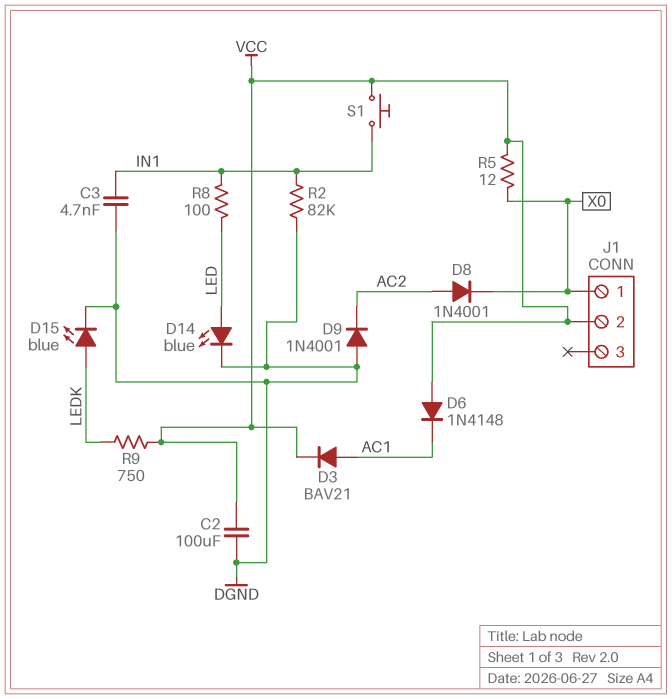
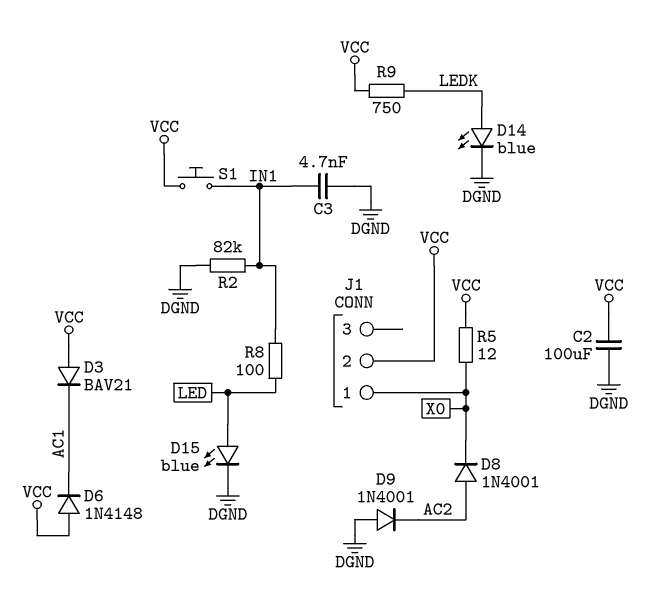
D3: diode BAV21 (A AC1, K VCC) -> diode BAV21 (A VCC, K AC1)
D14: LED blue (A LED, K DGND) -> LED blue (A LEDK, K DGND)
D15: LED blue (A LEDK, K DGND) -> LED blue (A LED, K DGND)

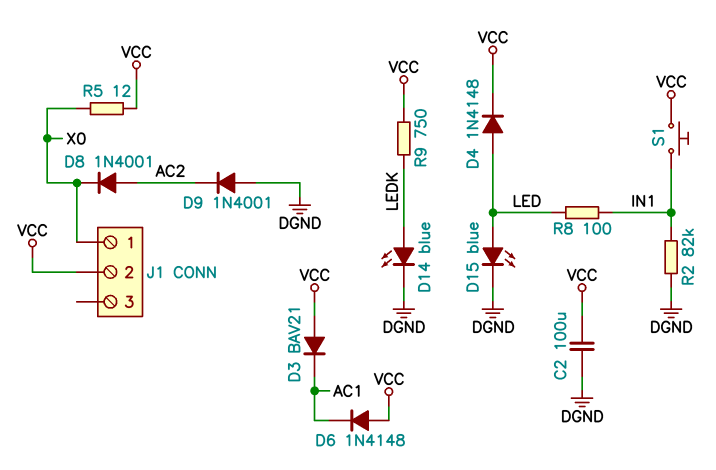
C3: 4.7nF (DGND, IN1) -> none
D4: none -> diode 1N4148 (A LED, K VCC)

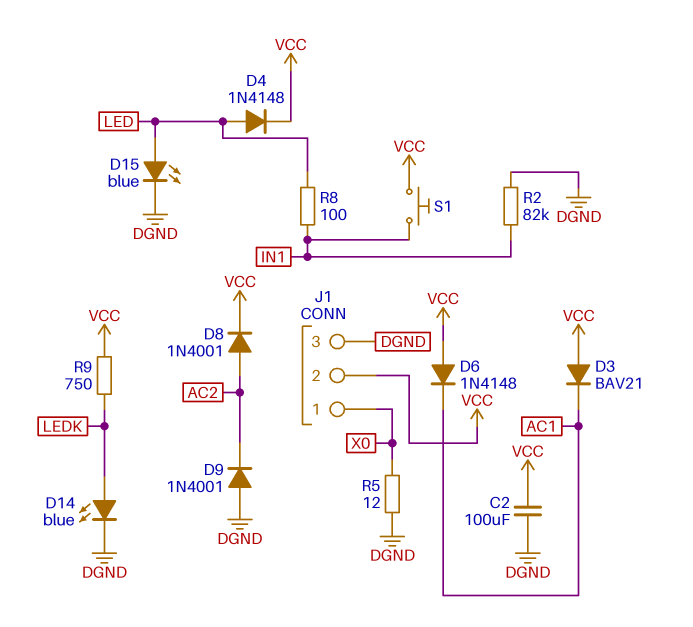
D8: diode 1N4001 (A AC2, K X0) -> diode 1N4001 (A AC2, K VCC)
J1 pin 3: none -> DGND
R5: 12 (VCC, X0) -> 12 (DGND, X0)

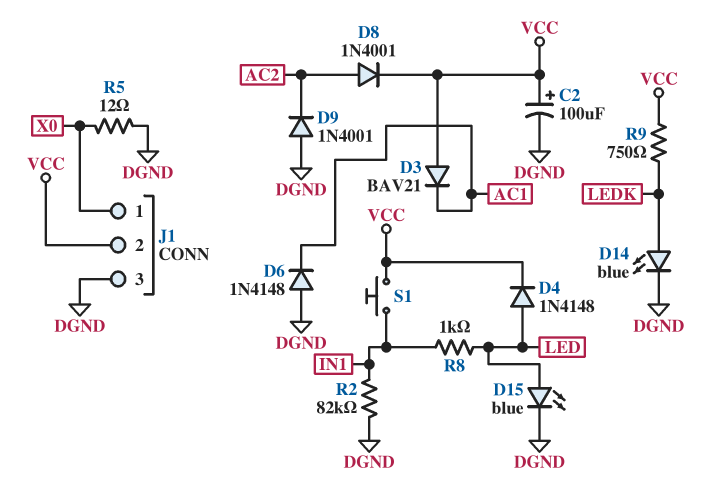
C2: 100uF (DGND, VCC) -> 100uF (plus VCC, minus DGND)
D6: diode 1N4148 (A VCC, K AC1) -> diode 1N4148 (A DGND, K AC1)
R8: 100 (IN1, LED) -> 1k (IN1, LED)

